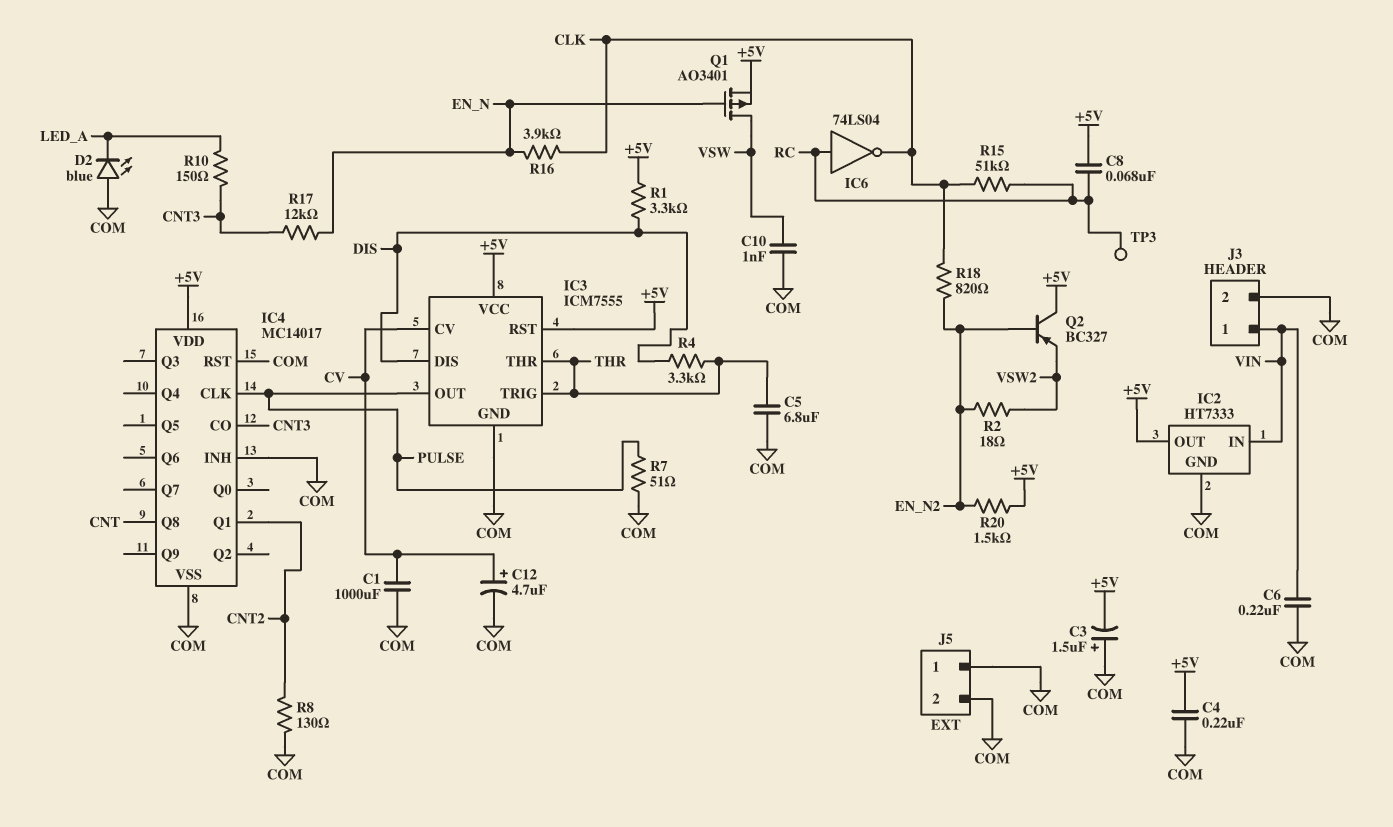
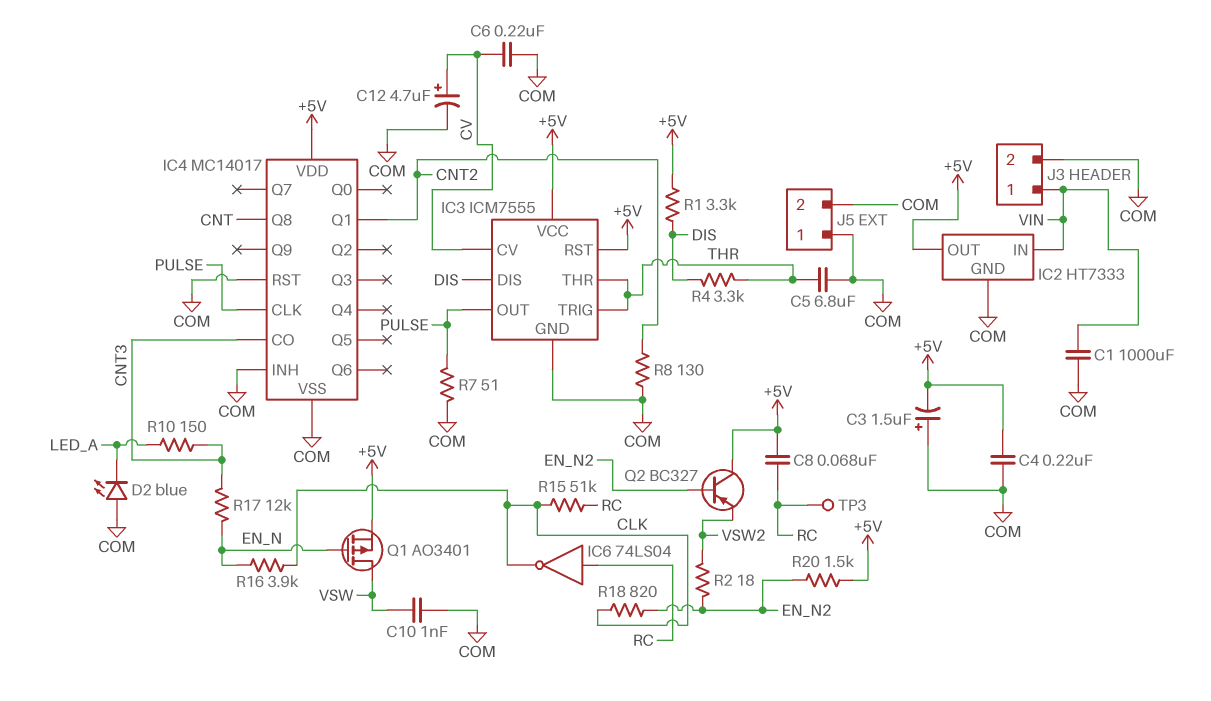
C1: 1000uF (COM, CV) -> 1000uF (COM, VIN)
C6: 220nF (COM, VIN) -> 220nF (COM, CV)

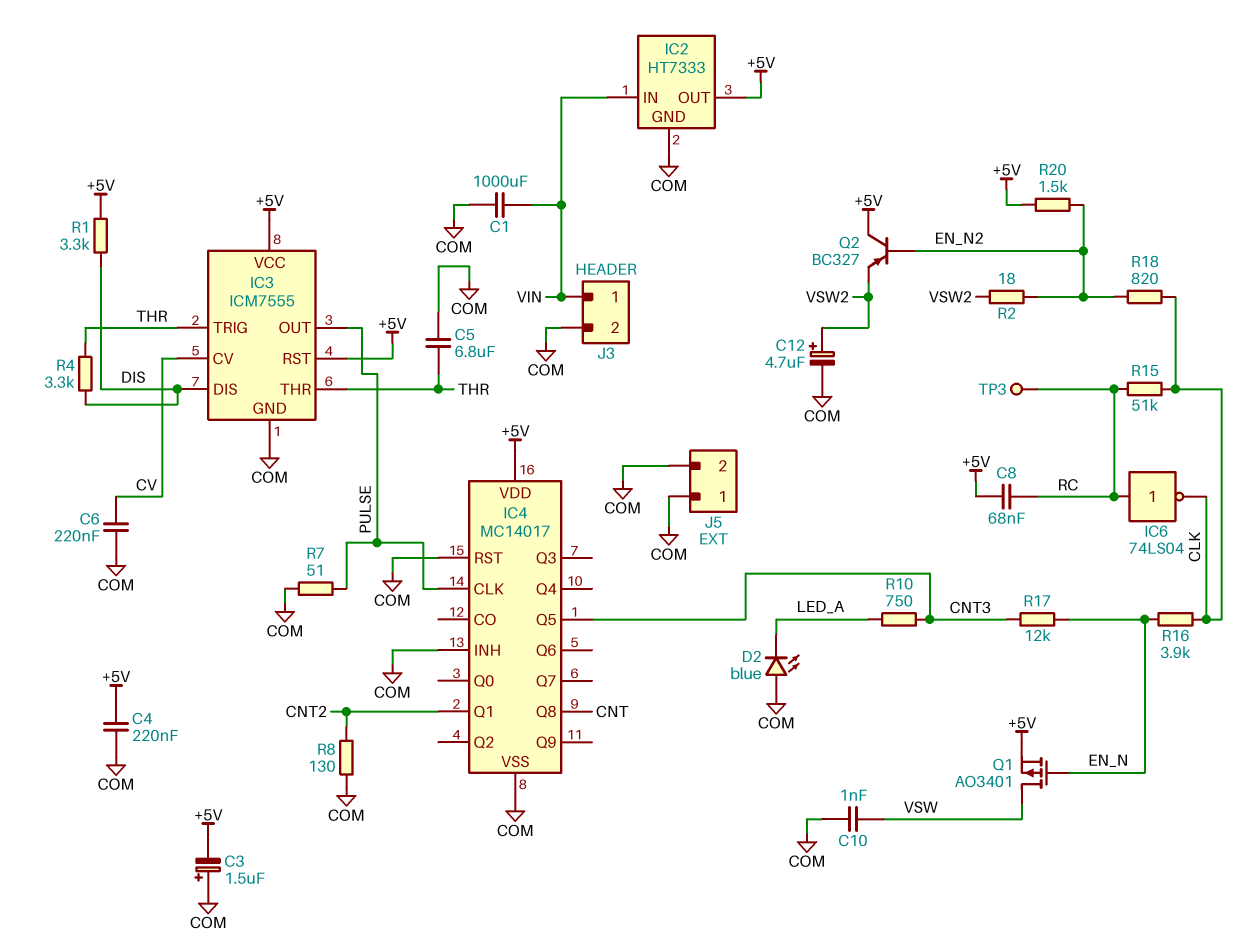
C12: 4.7uF (plus CV, minus COM) -> 4.7uF (plus VSW2, minus COM)
IC4 pin CO: CNT3 -> none
IC4 pin Q5: none -> CNT3
R10: 150 (CNT3, LED_A) -> 750 (CNT3, LED_A)

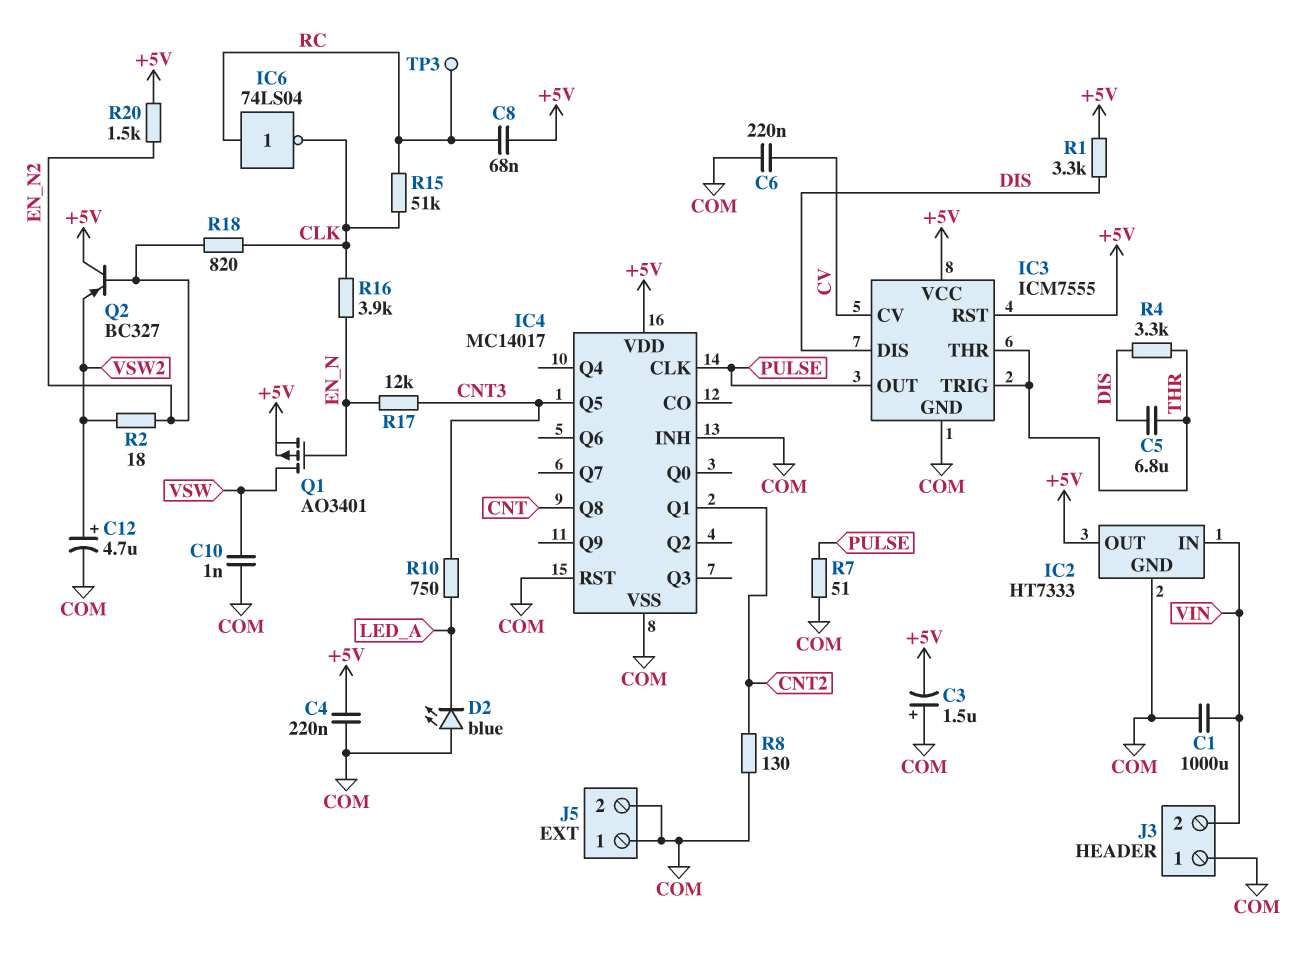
C5: 6.8uF (COM, THR) -> 6.8uF (DIS, THR)
J3 pin 1: VIN -> COM
J3 pin 2: COM -> VIN

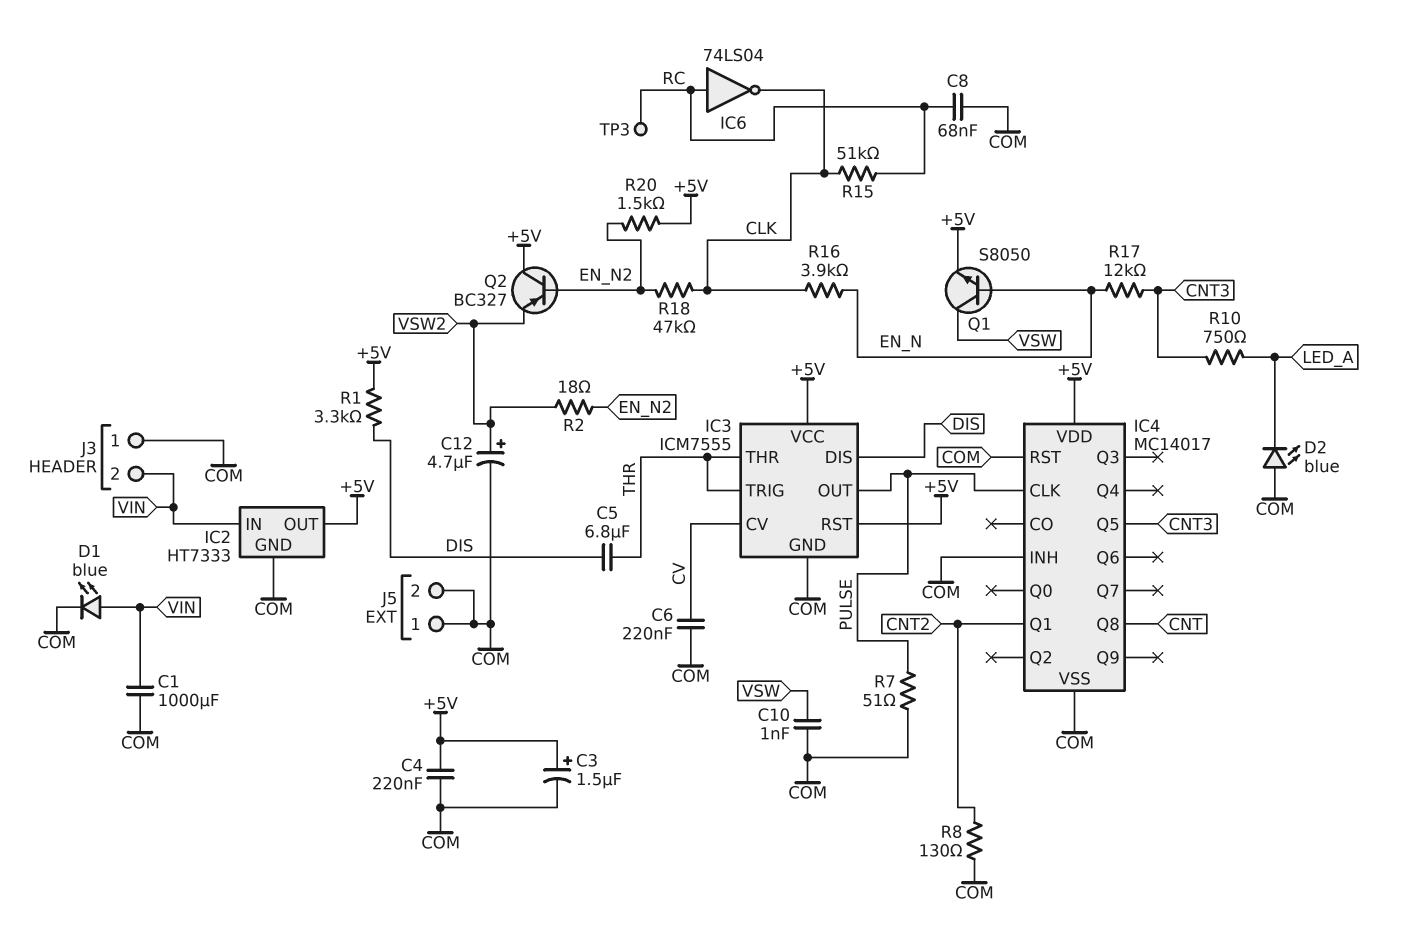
C3: 1.5uF (plus COM, minus +5V) -> 1.5uF (plus +5V, minus COM)
C8: 68nF (+5V, RC) -> 68nF (COM, RC)
D1: none -> LED blue (A VIN, K COM)
Q1: PMOS AO3401 (G EN_N, D VSW, S +5V) -> NPN S8050 (B EN_N, C VSW, E +5V)
R4: 3.3k (DIS, THR) -> none
R18: 820 (CLK, EN_N2) -> 47k (CLK, EN_N2)

